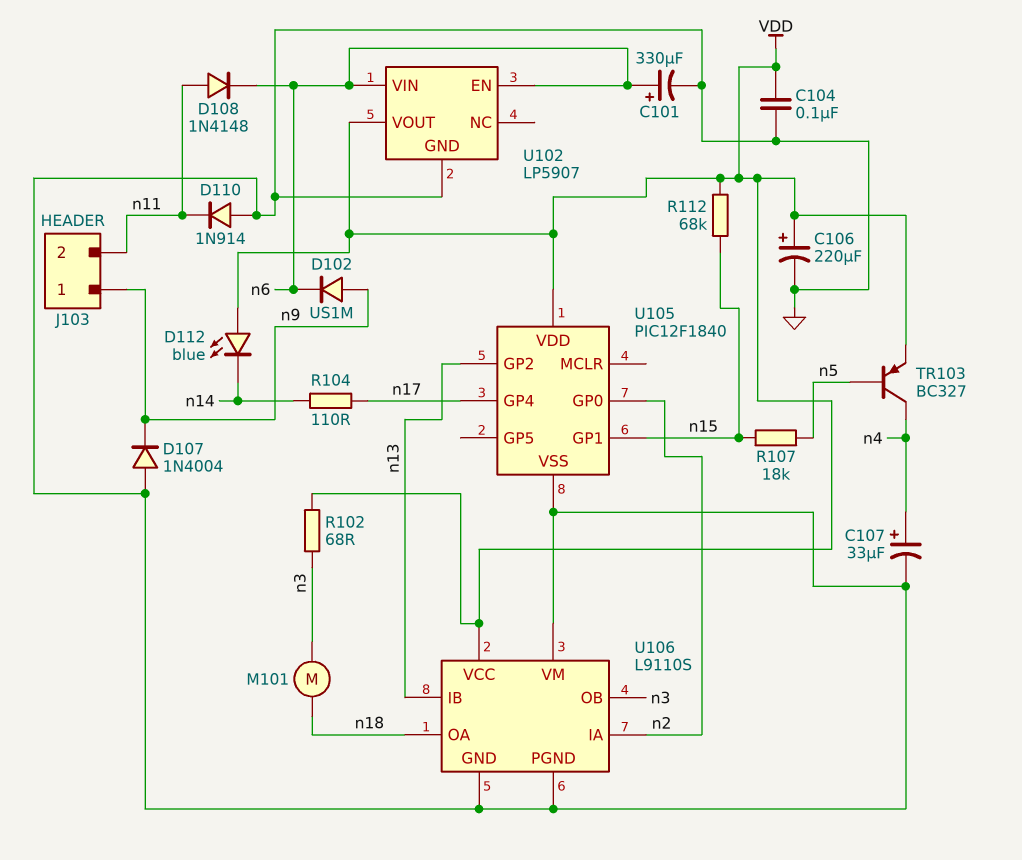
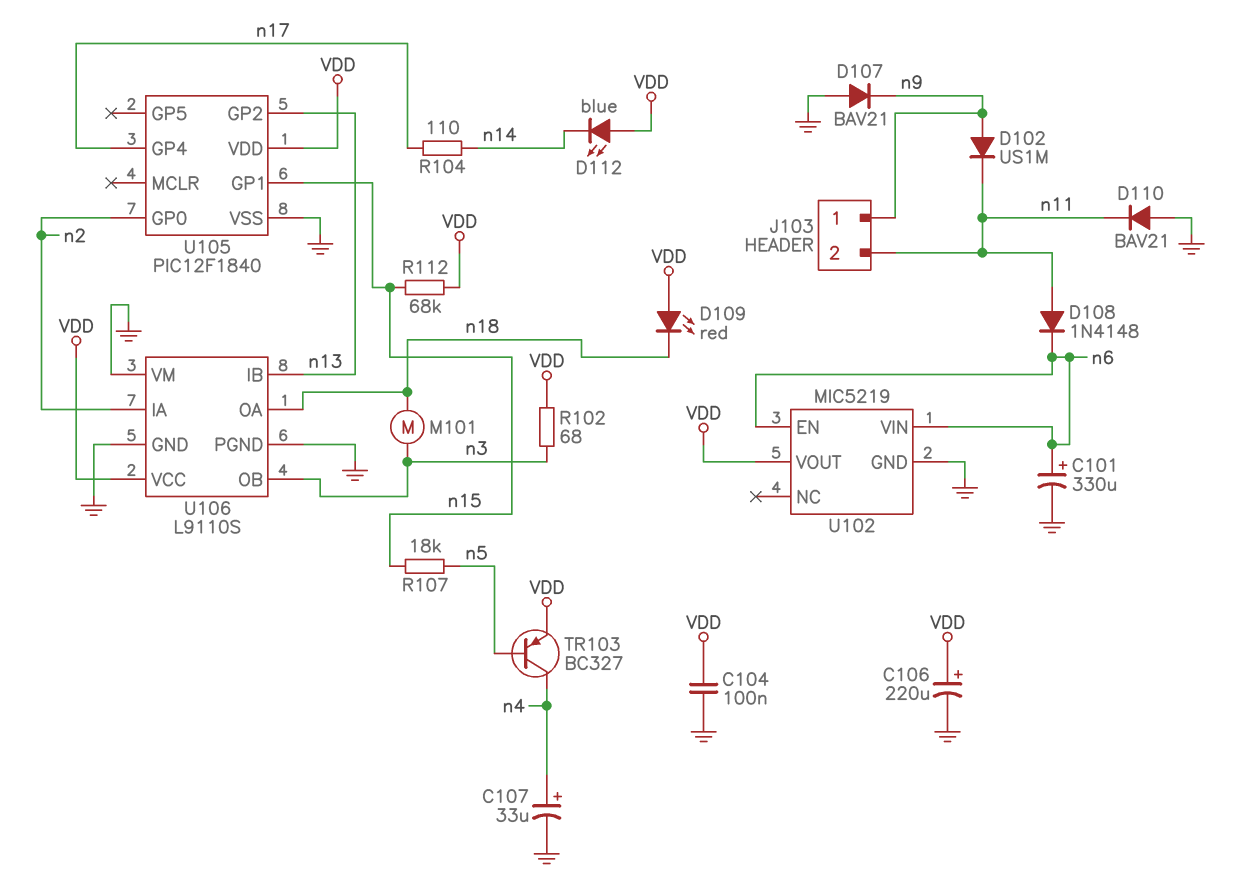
D102: diode US1M (A n9, K n6) -> diode US1M (A n9, K n11)
D107: diode 1N4004 (A GND, K n9) -> diode BAV21 (A GND, K n9)
D109: none -> LED red (A VDD, K n18)
D110: diode 1N914 (A GND, K n11) -> diode BAV21 (A GND, K n11)
U102: LP5907 -> MIC5219

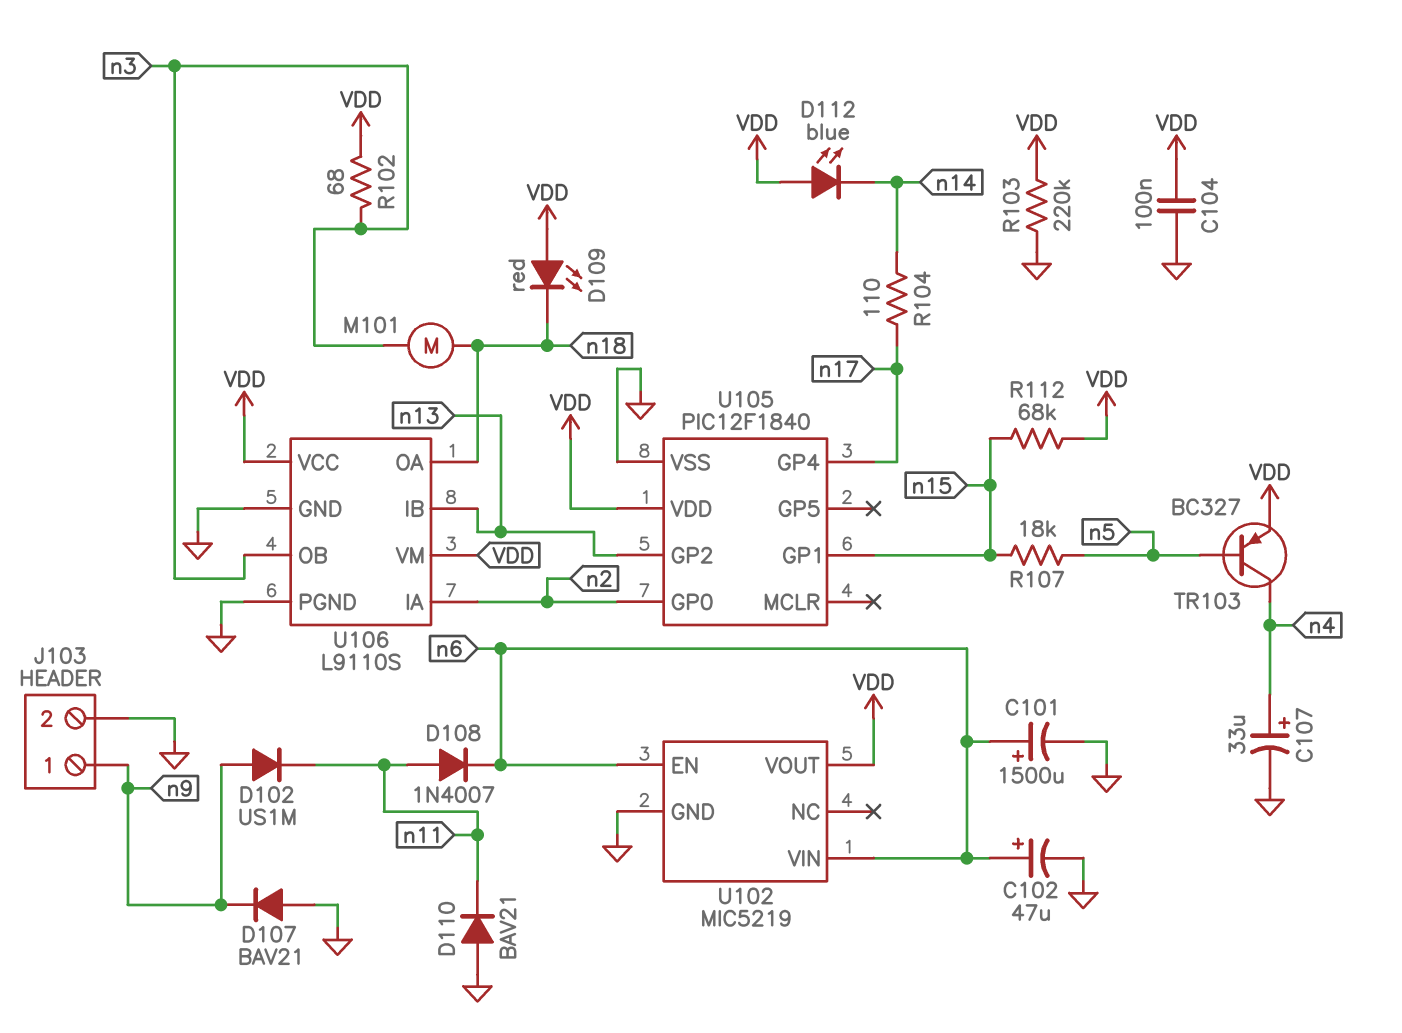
C101: 330uF (plus n6, minus GND) -> 1500uF (plus n6, minus GND)
C102: none -> 47uF (plus n6, minus GND)
C106: 220uF (plus VDD, minus GND) -> none
D108: diode 1N4148 (A n11, K n6) -> diode 1N4007 (A n11, K n6)
J103 pin 2: n11 -> GND
R103: none -> 220k (GND, VDD)
U106 pin VM: GND -> VDD

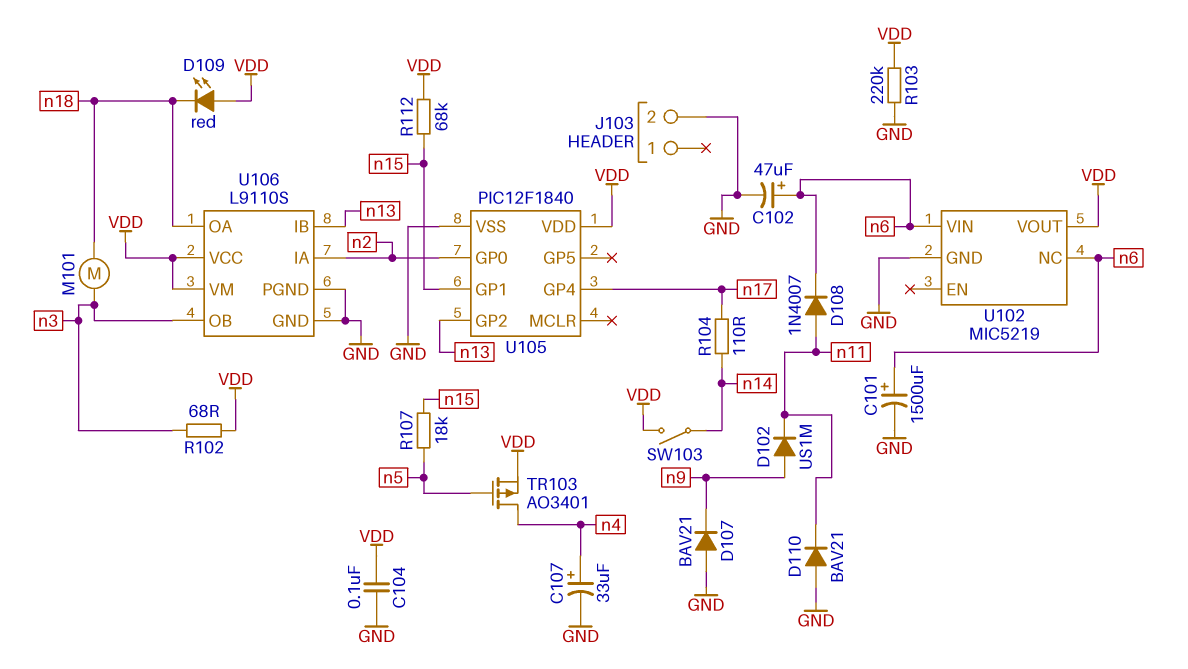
D112: LED blue (A VDD, K n14) -> none
J103 pin 1: n9 -> none
SW103: none -> switch (VDD, n14)
TR103: PNP BC327 (B n5, C n4, E VDD) -> PMOS AO3401 (G n5, D n4, S VDD)
U102 pin EN: n6 -> none
U102 pin NC: none -> n6

